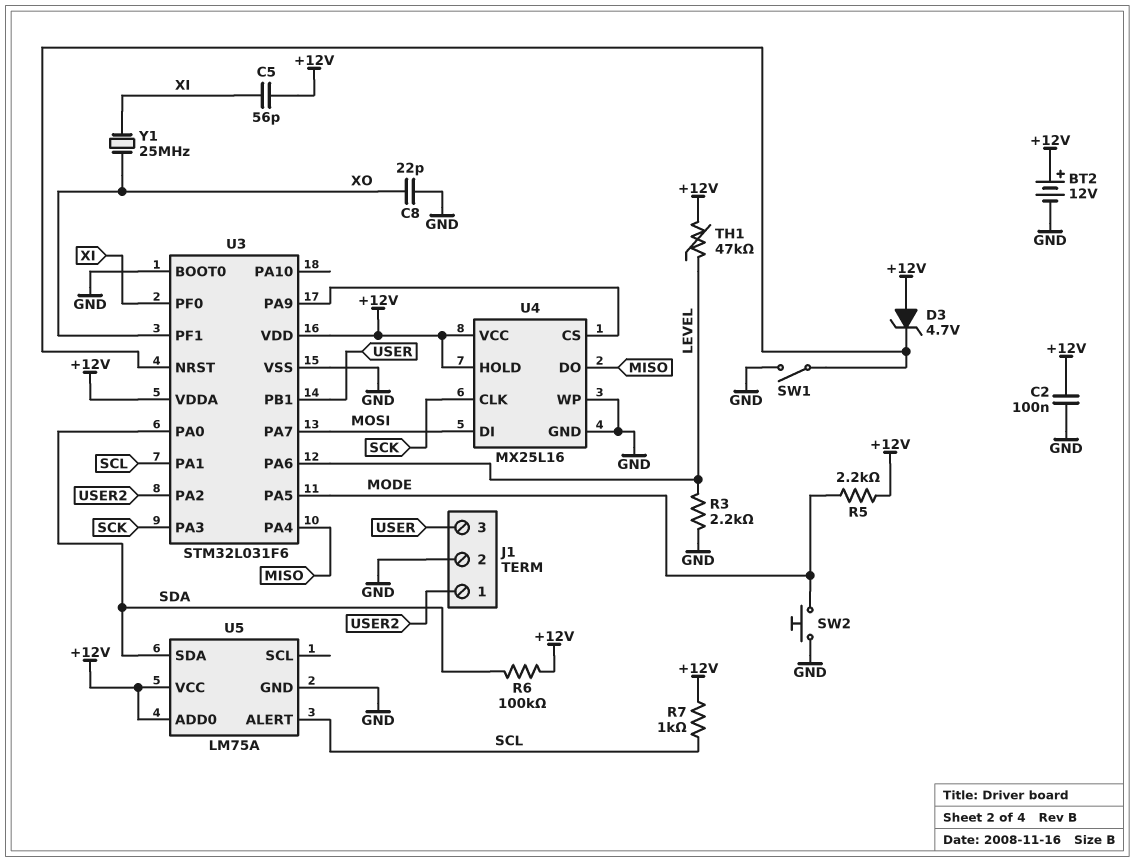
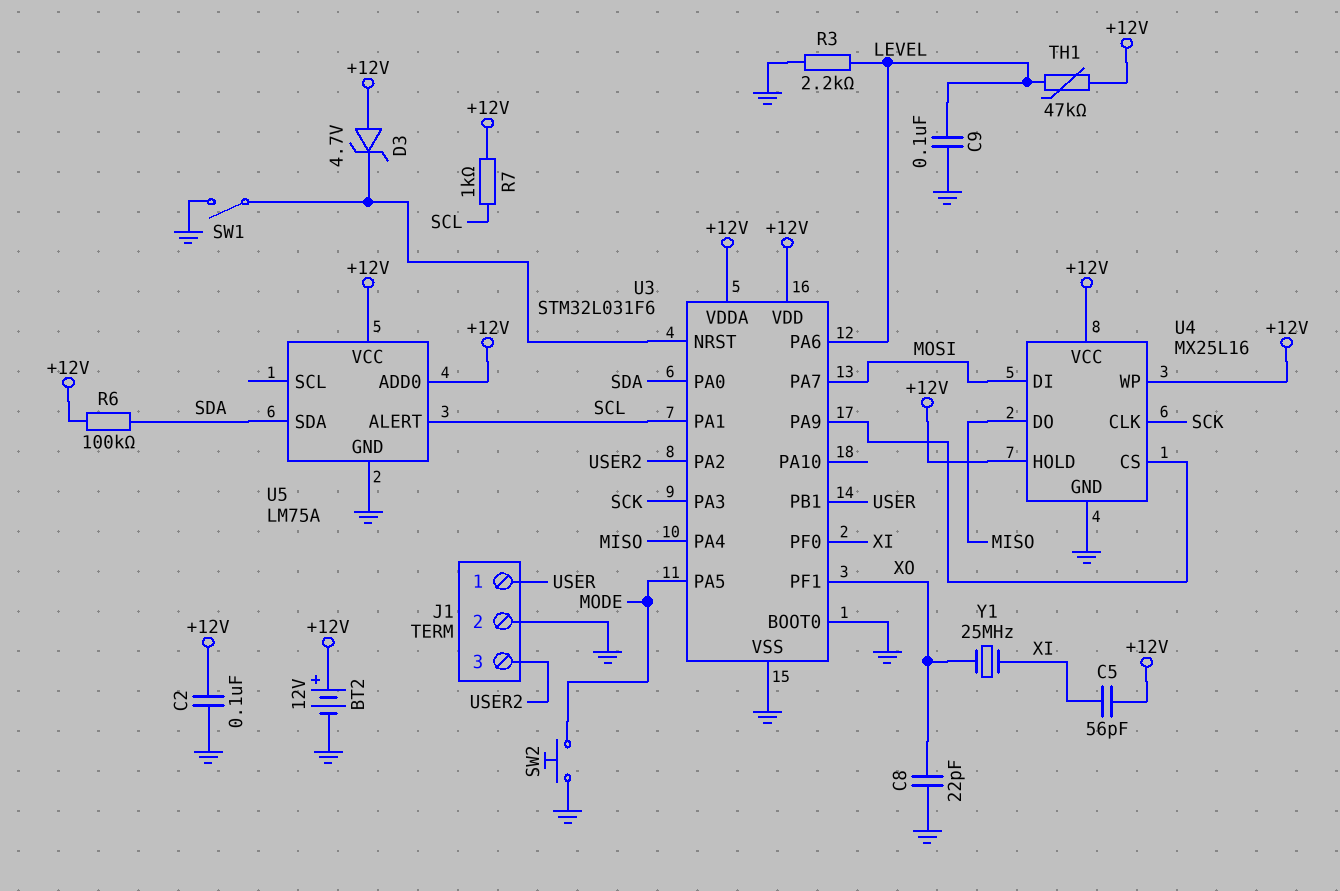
C9: none -> 100nF (GND, LEVEL)
J1 pin 1: USER2 -> USER
J1 pin 3: USER -> USER2
R5: 2.2k (+12V, MODE) -> none
U4 pin WP: GND -> +12V

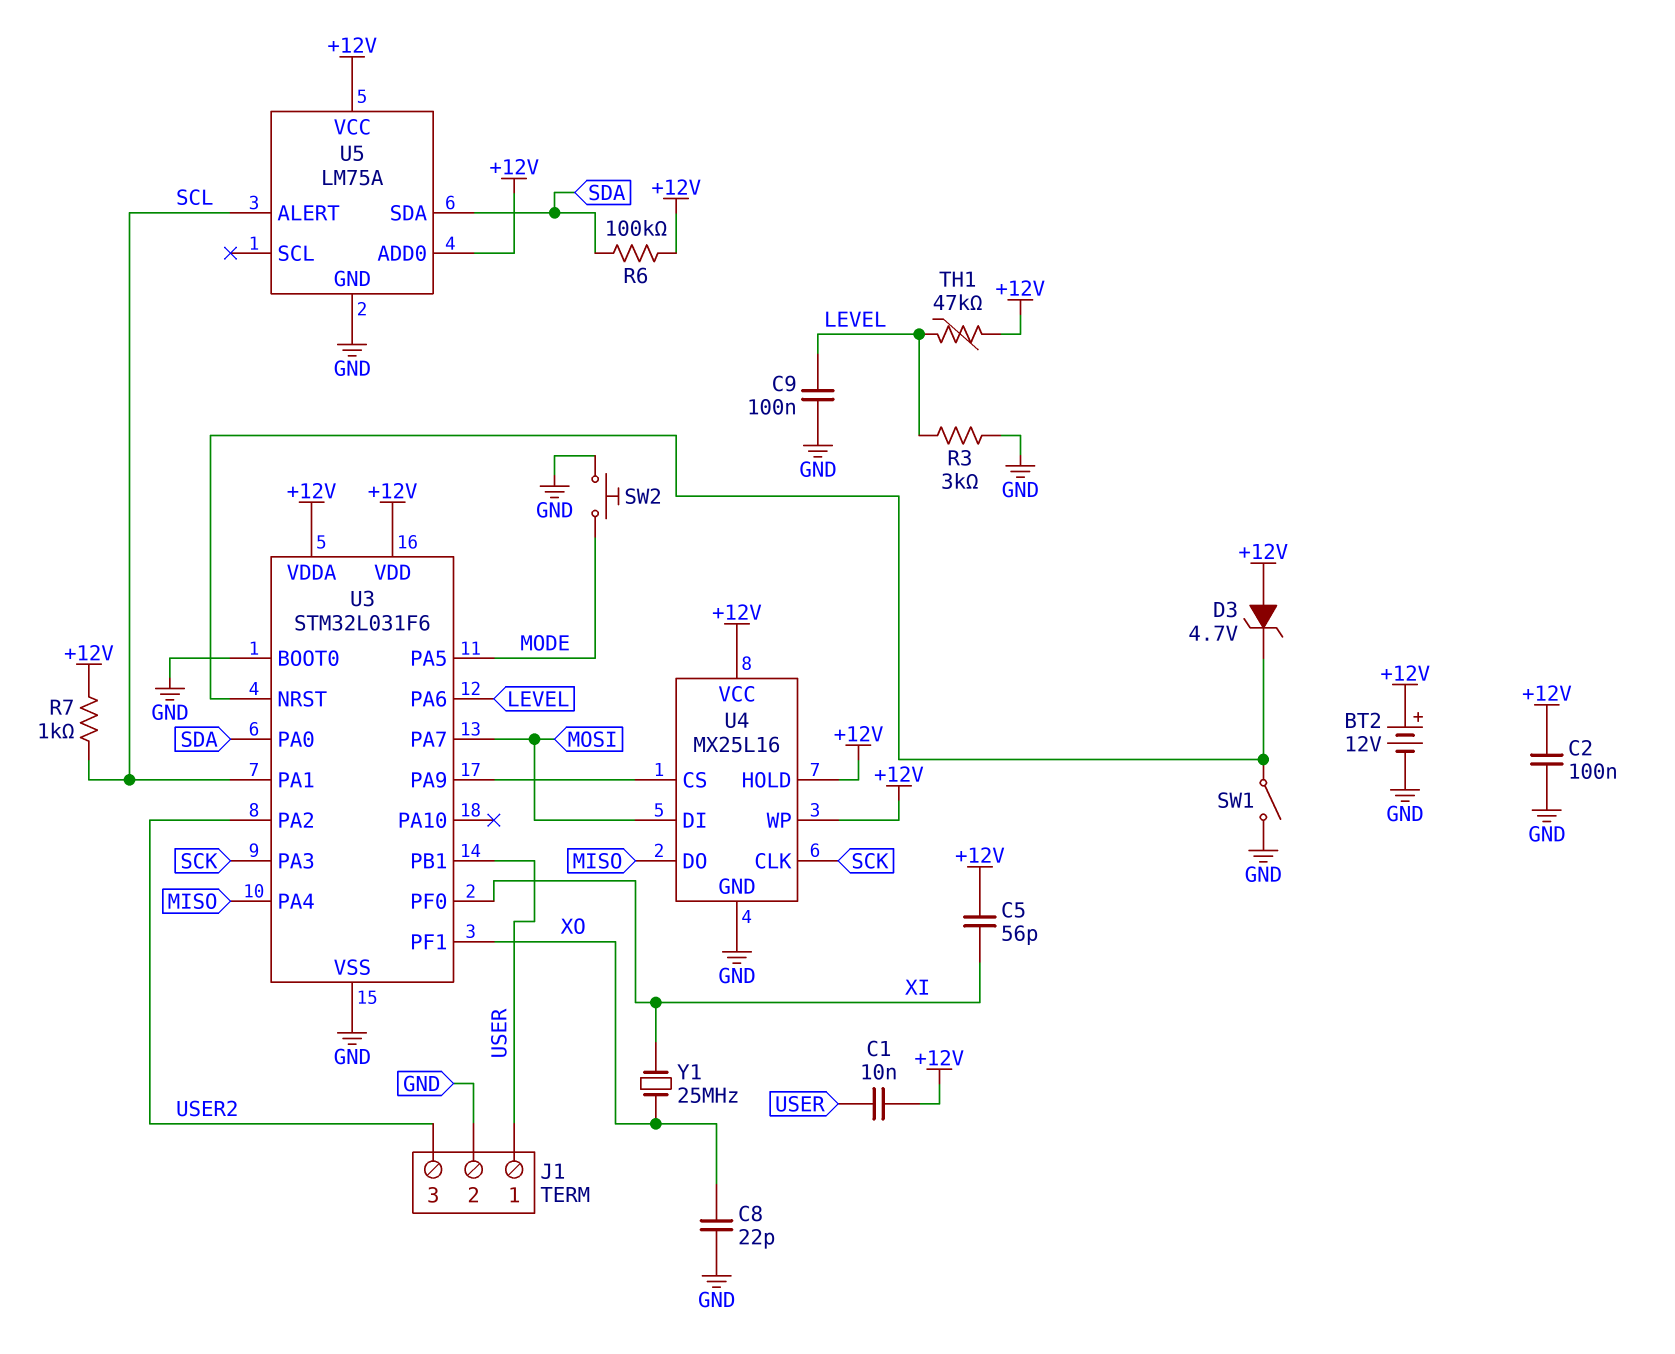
C1: none -> 10nF (+12V, USER)
R3: 2.2k (GND, LEVEL) -> 3k (GND, LEVEL)

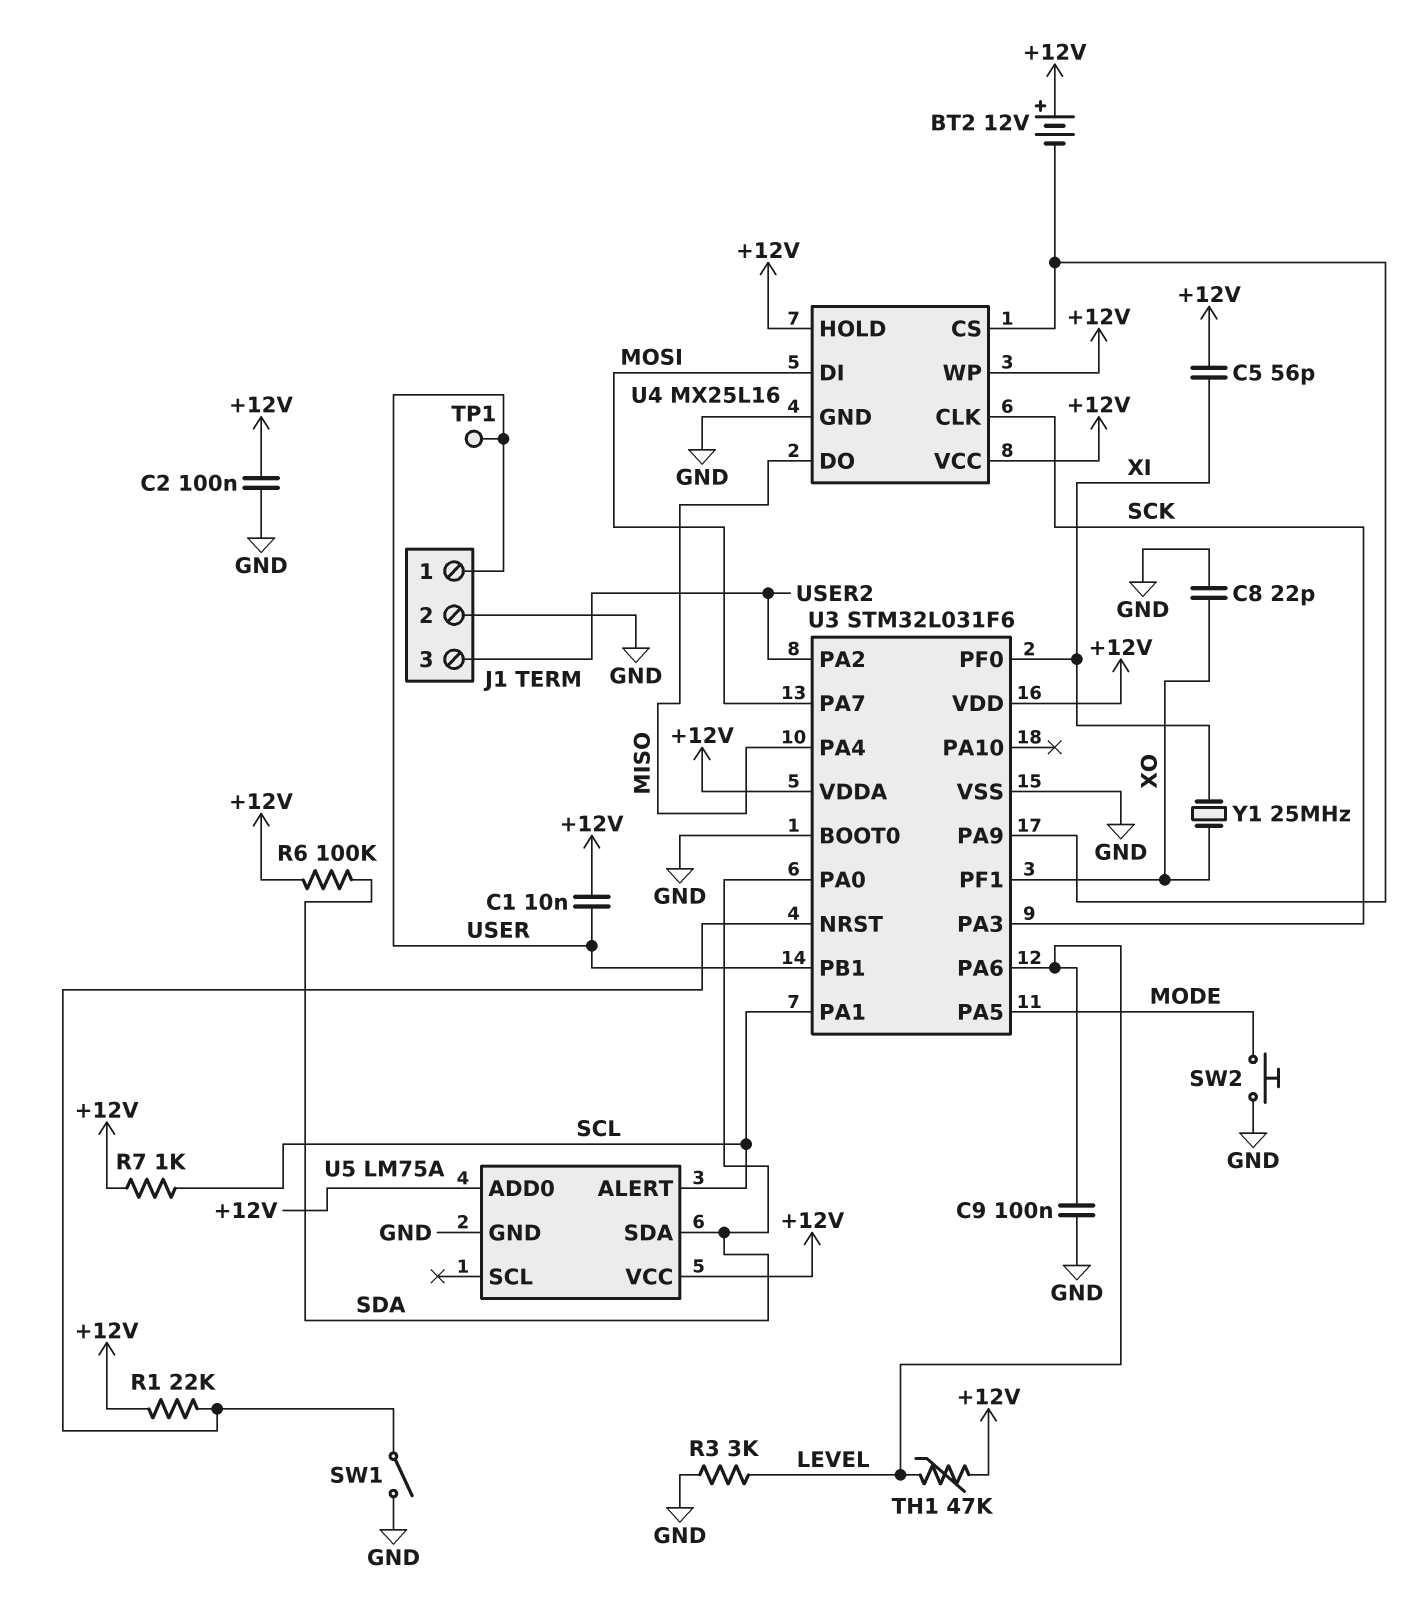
BT2: 12V (plus +12V, minus GND) -> 12V (plus +12V, minus U3/PA9)
D3: zener 4.7V (A +12V, K U3/NRST) -> none
R1: none -> 22k (+12V, U3/NRST)
TP1: none -> test point (USER)

